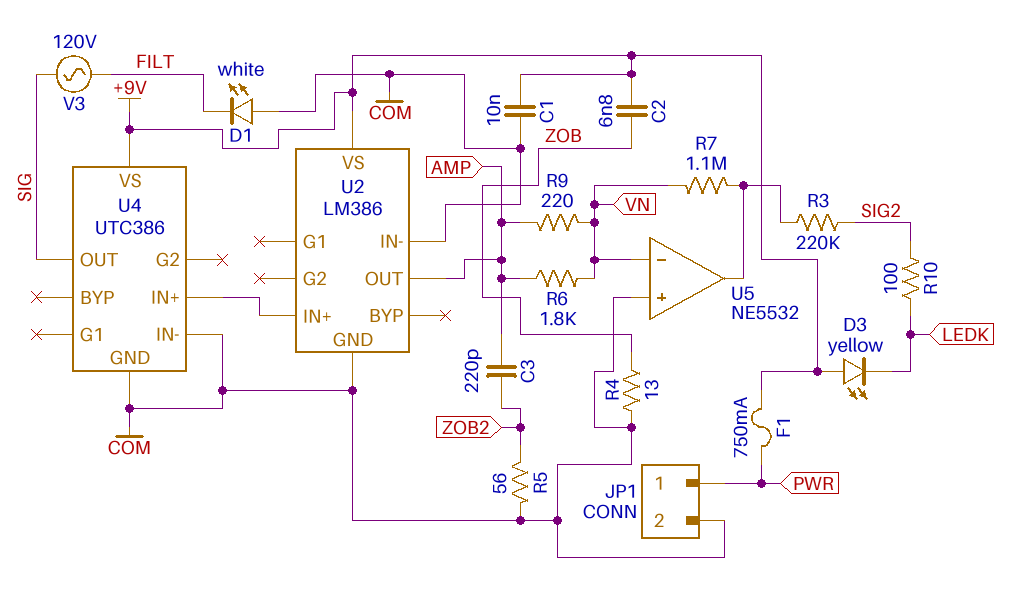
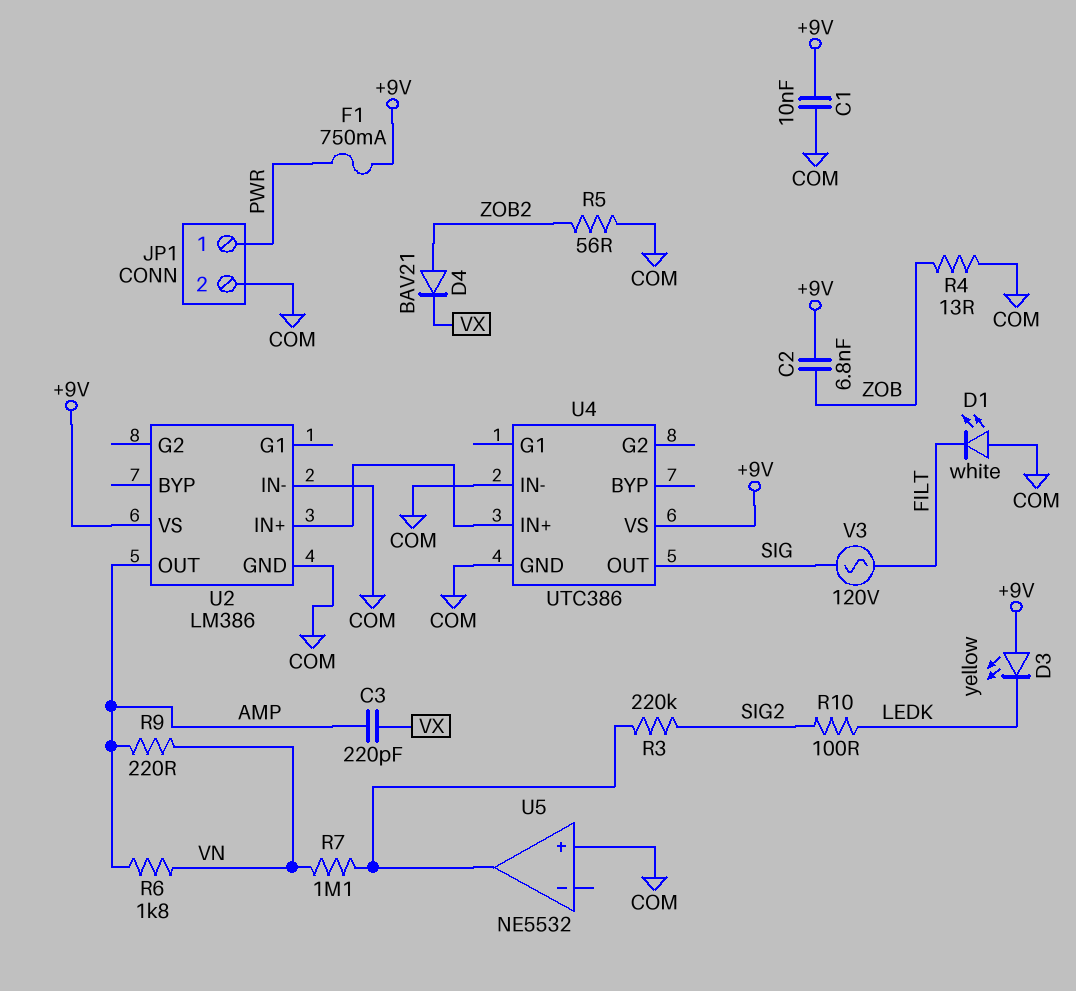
C3: 220pF (AMP, ZOB2) -> 220pF (AMP, VX)
D4: none -> diode BAV21 (A ZOB2, K VX)
U5 pin in-: VN -> none

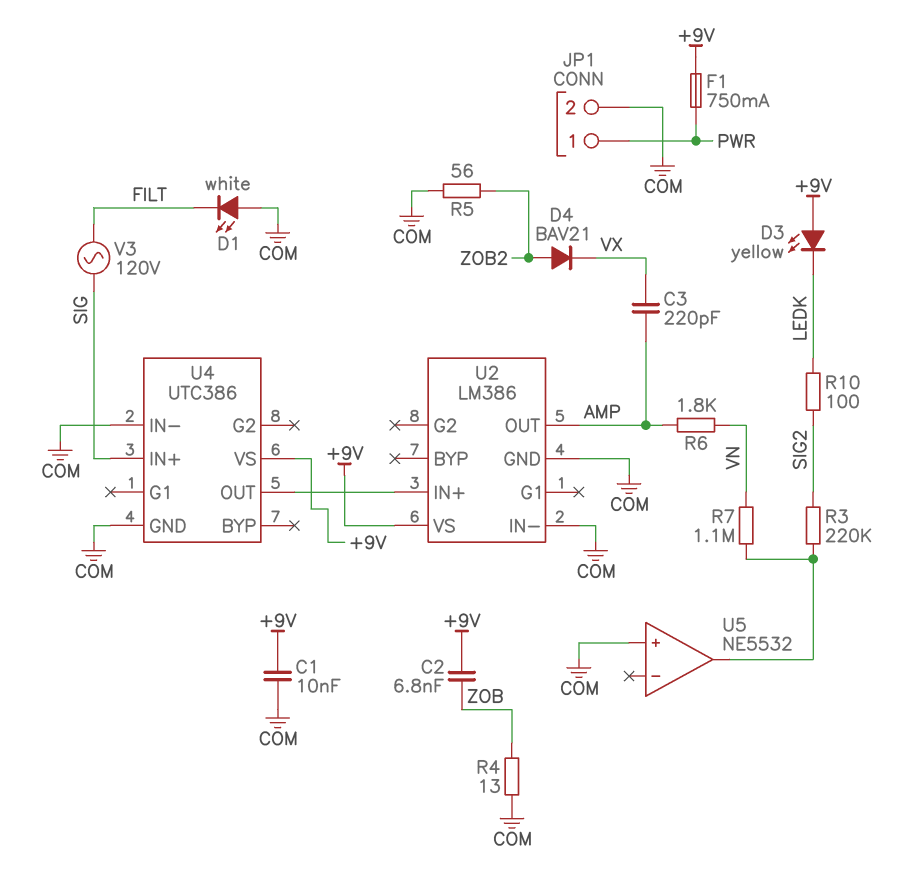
R9: 220 (AMP, VN) -> none
U4 pin IN+: U2/IN+ -> SIG
U4 pin OUT: SIG -> U2/IN+

